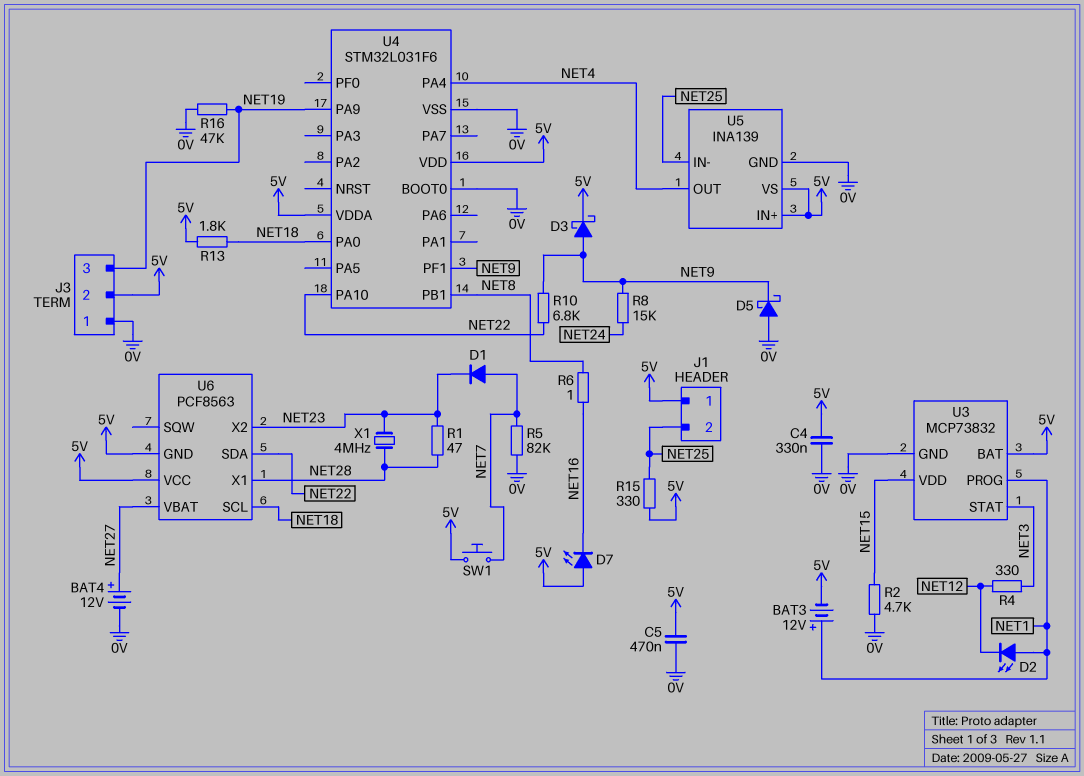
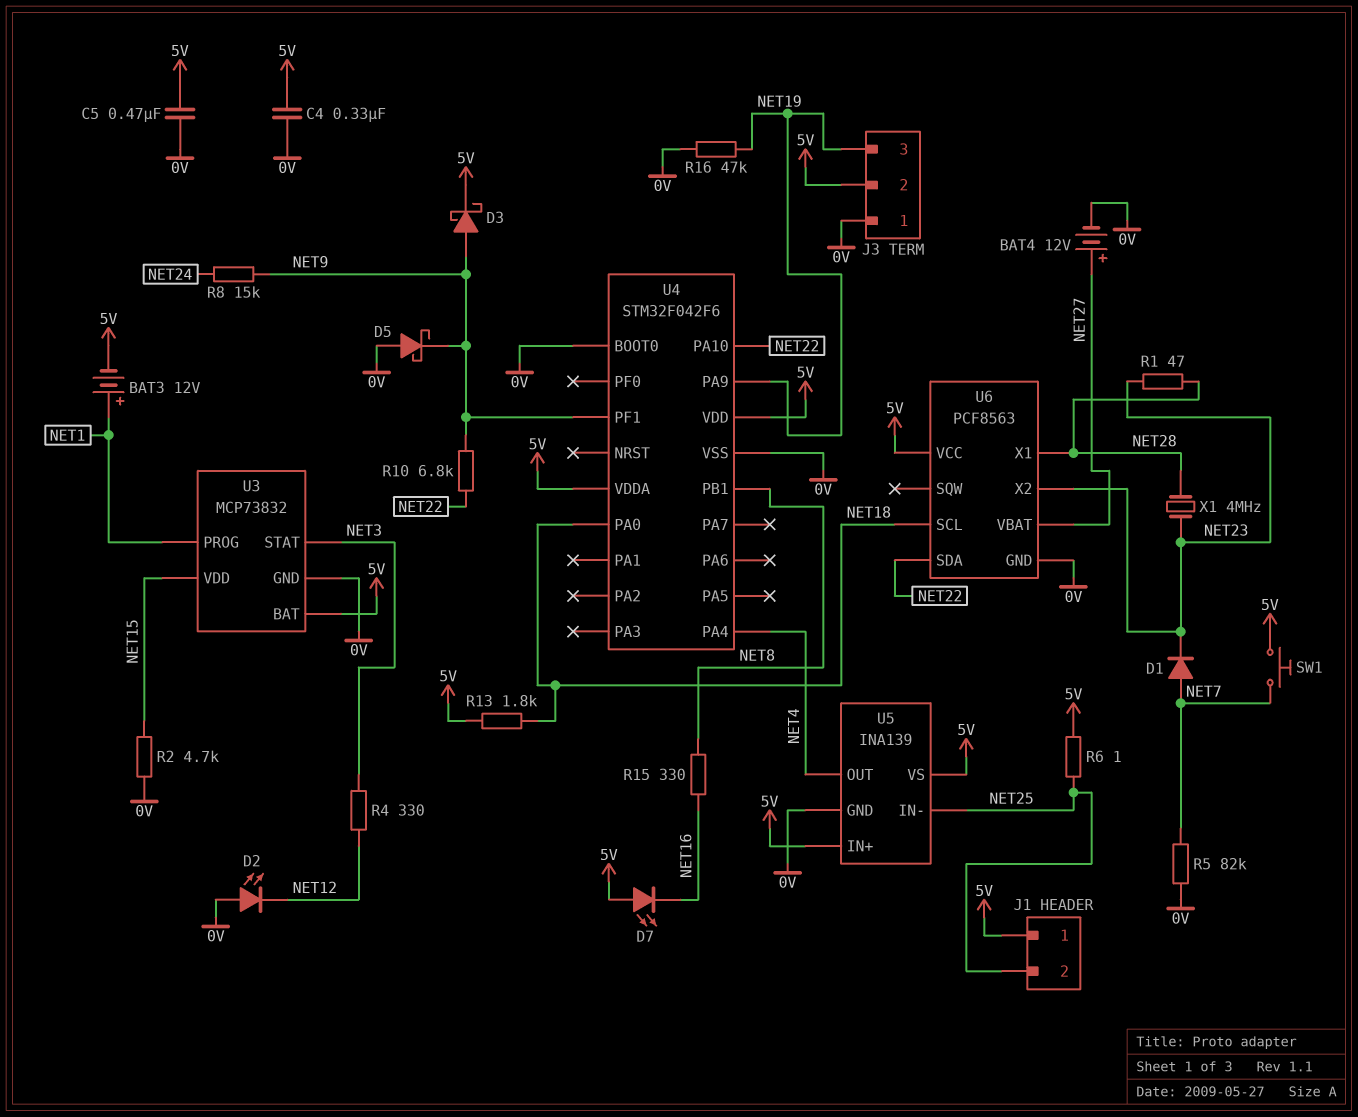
D2: LED (A NET1, K NET12) -> LED (A 0V, K NET12)
R6: 1 (NET8, NET16) -> 1 (5V, NET25)
R15: 330 (5V, NET25) -> 330 (NET8, NET16)
U4: STM32L031F6 -> STM32F042F6
U6 pin GND: 5V -> 0V

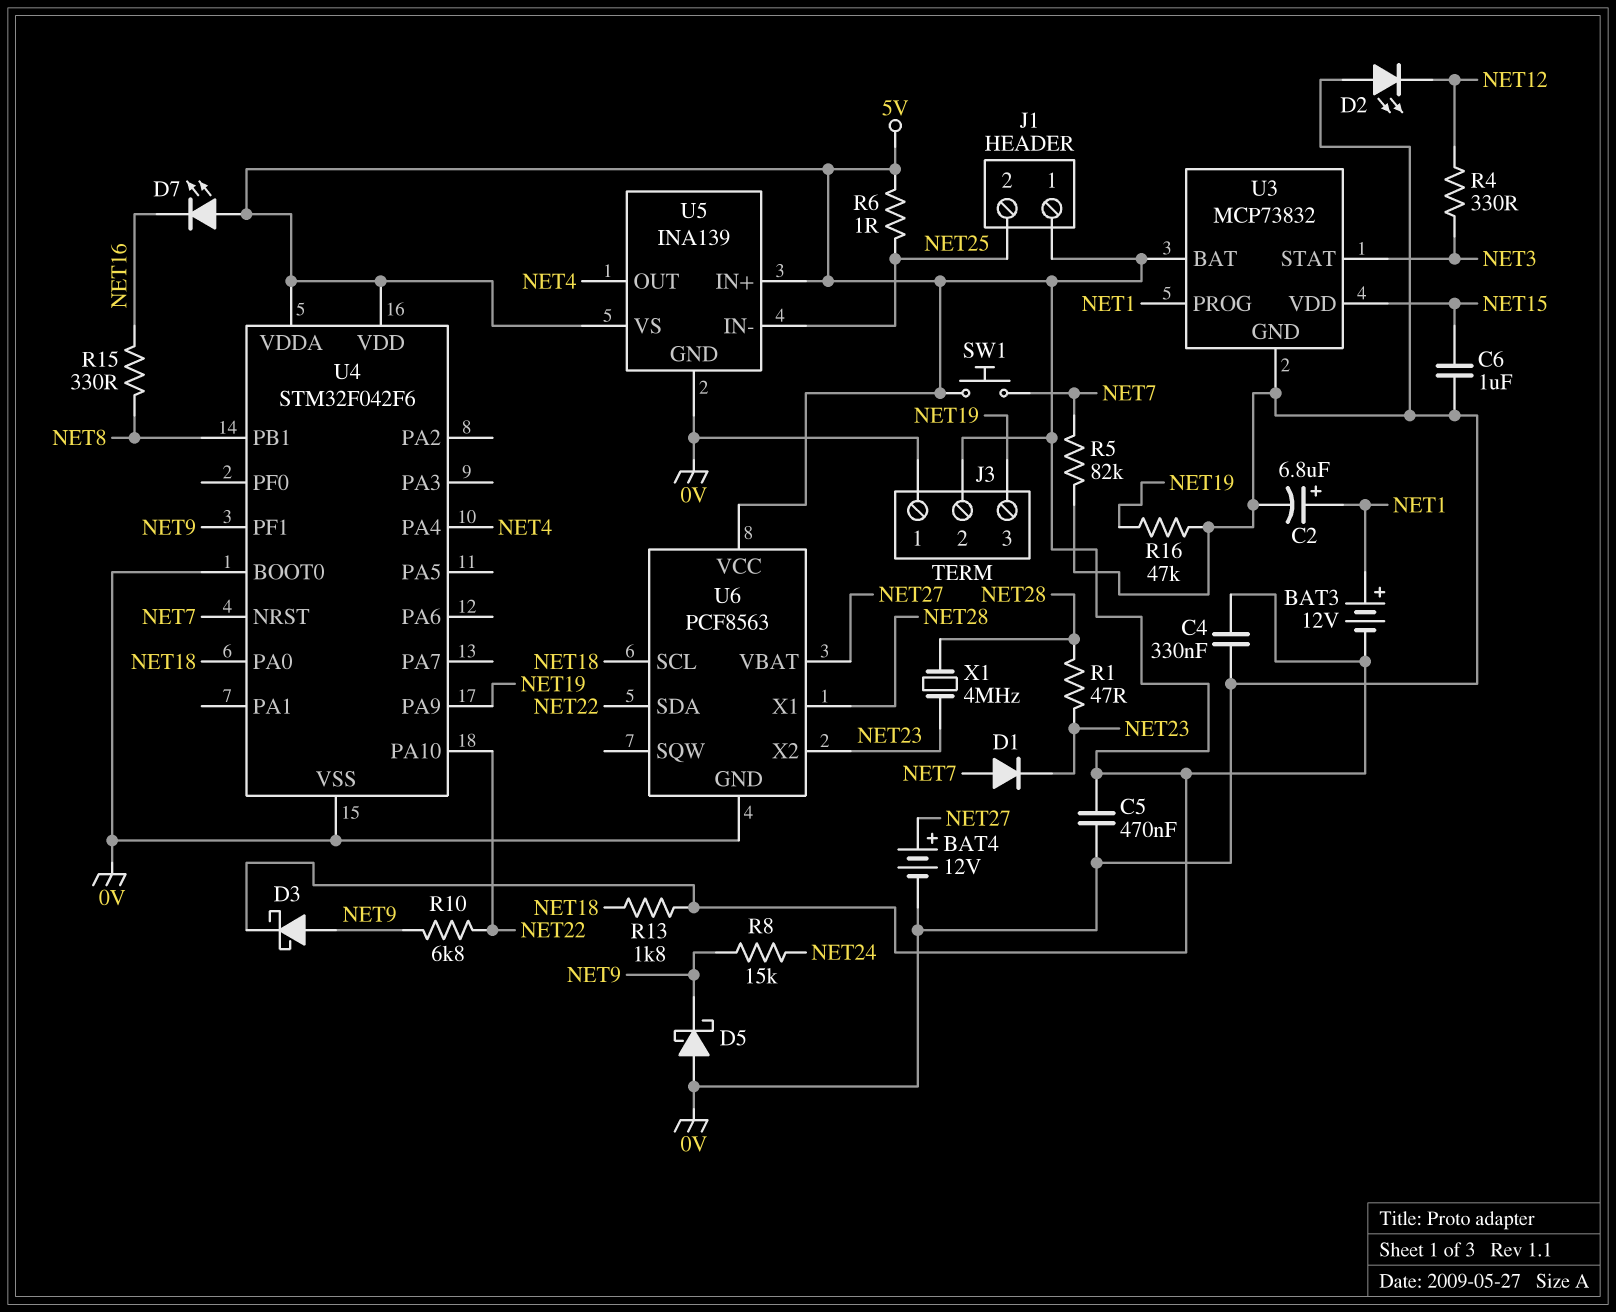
C2: none -> 6.8uF (plus NET1, minus 0V)
C6: none -> 1uF (0V, NET15)
R2: 4.7k (0V, NET15) -> none
U4 pin NRST: none -> NET7

